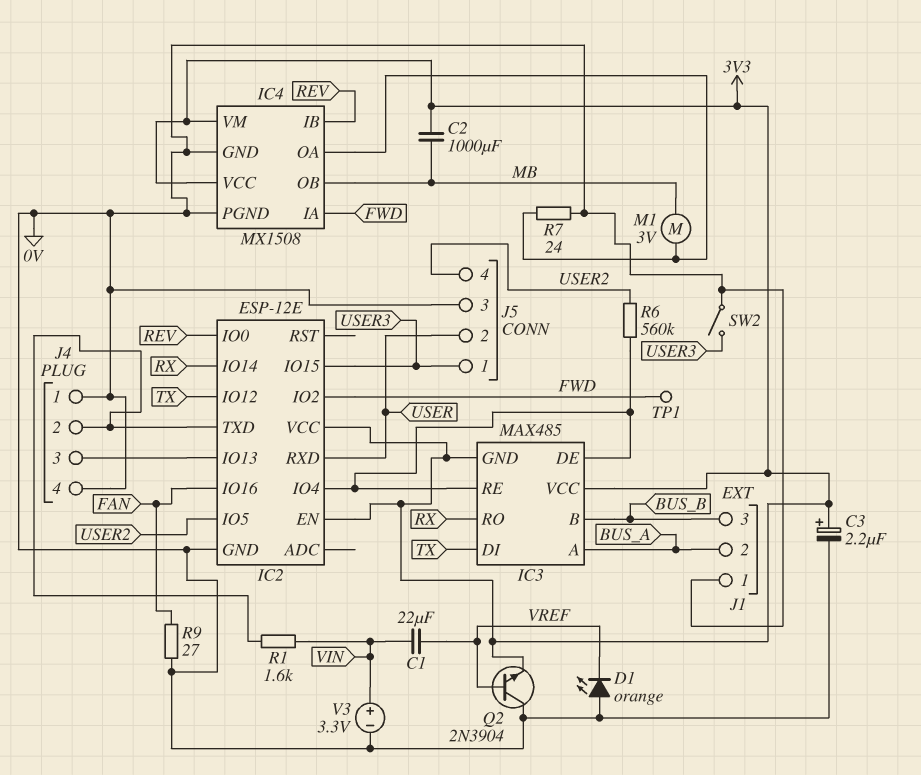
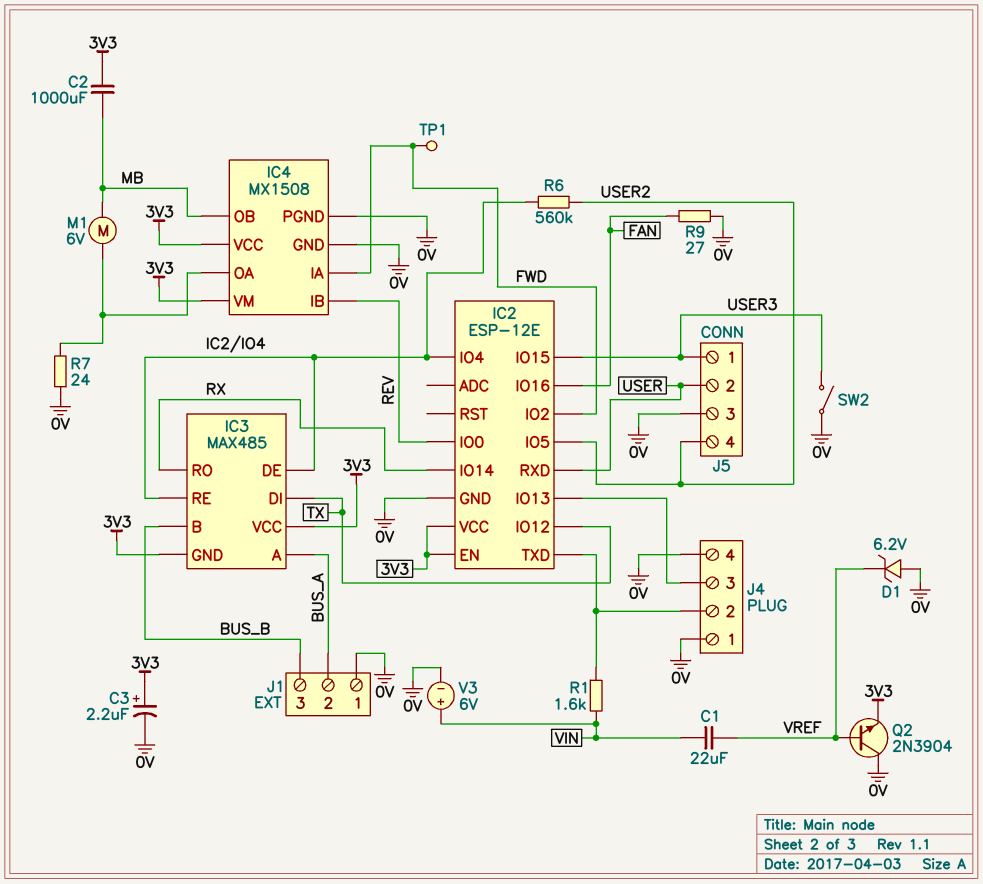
D1: LED orange (A 0V, K VREF) -> zener 6.2V (A 0V, K VREF)
M1: motor 3V (IC4/OA, MB) -> motor 6V (IC4/OA, MB)
V3: 3.3V (plus VIN, minus 0V) -> 6V (plus VIN, minus 0V)

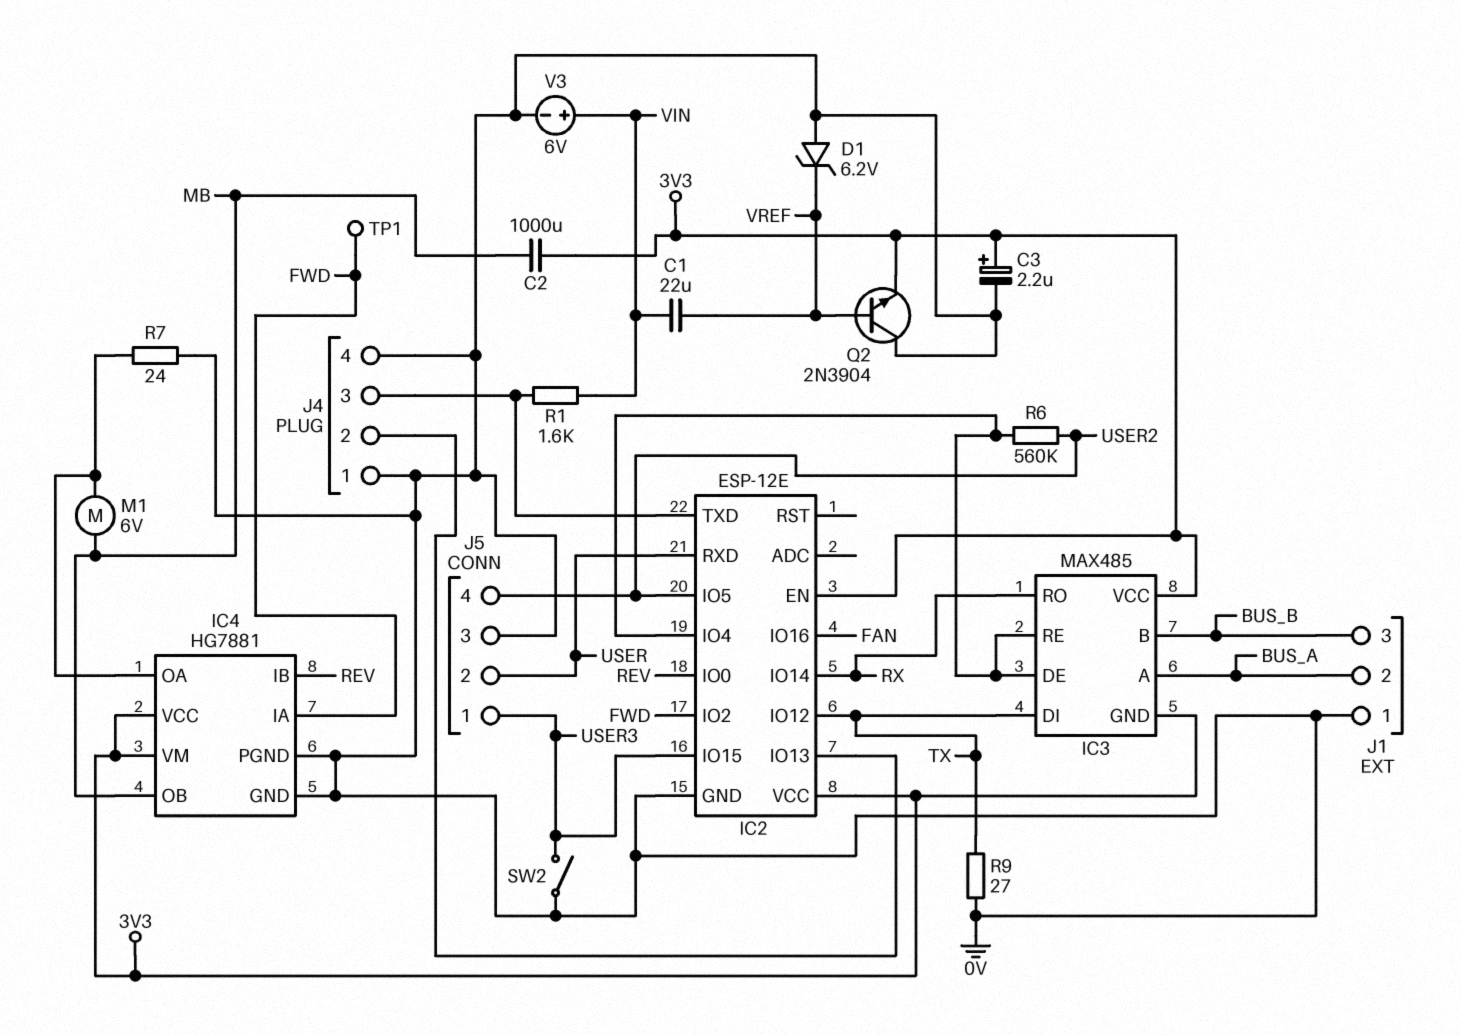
IC4: MX1508 -> HG7881
J4 pin 2: IC2/TXD -> IC2/IO13
J4 pin 3: IC2/IO13 -> IC2/TXD
R9: 27 (0V, FAN) -> 27 (0V, TX)

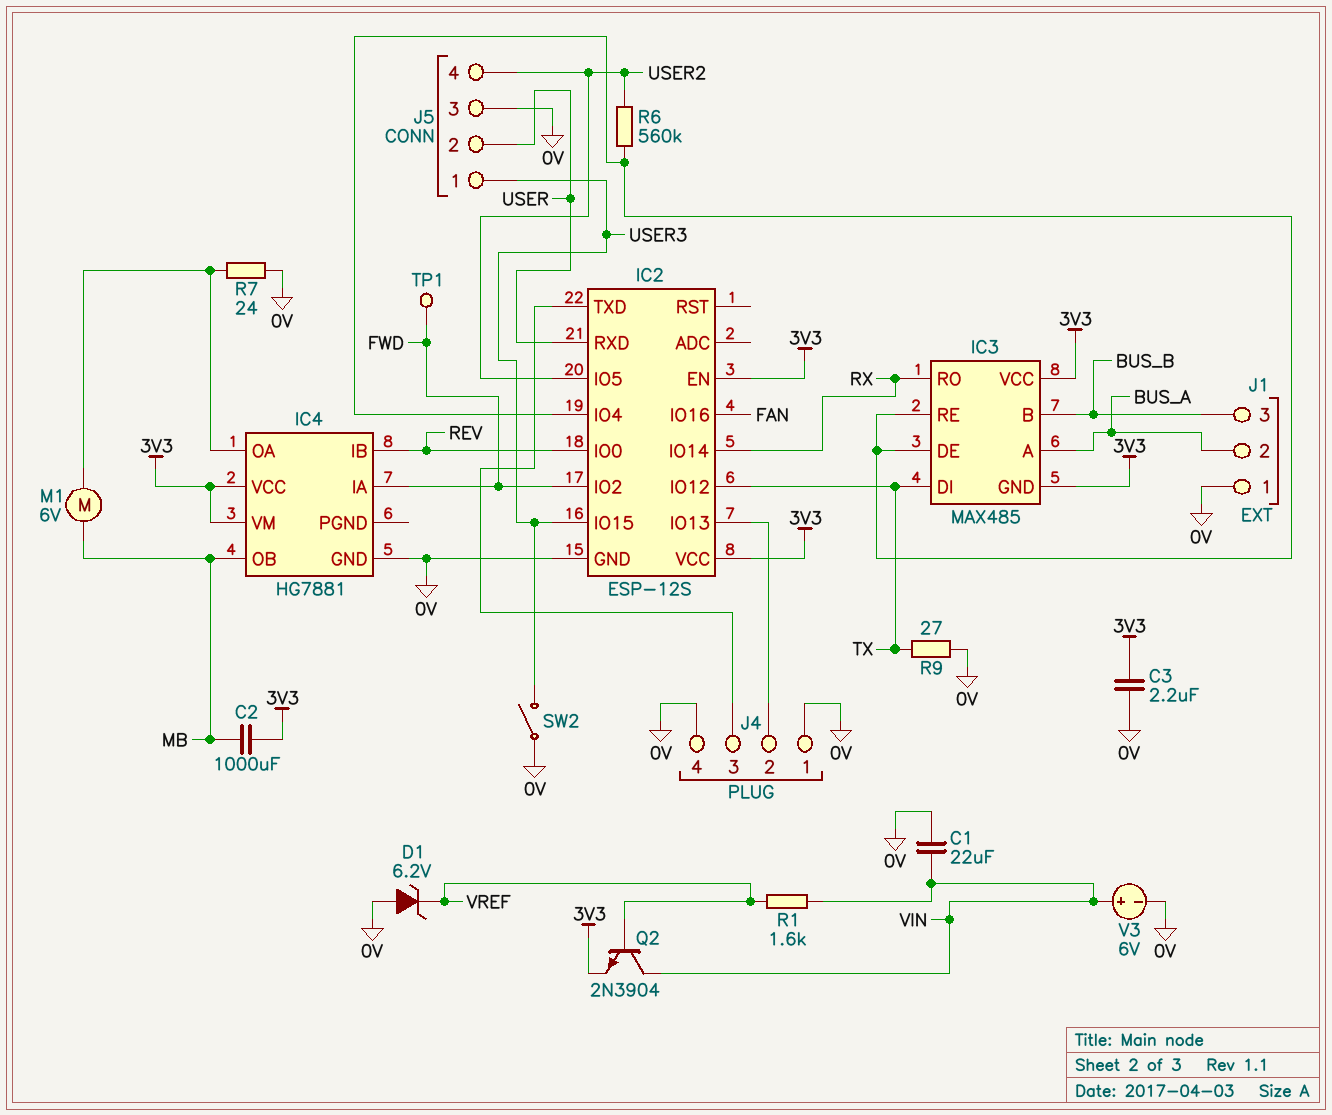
C1: 22uF (VIN, VREF) -> 22uF (0V, VIN)
C3: 2.2uF (plus 3V3, minus 0V) -> 2.2uF (0V, 3V3)
IC2: ESP-12E -> ESP-12S
IC4 pin PGND: 0V -> none
Q2: NPN 2N3904 (B VREF, C 0V, E 3V3) -> NPN 2N3904 (B VREF, C VIN, E 3V3)
R1: 1.6k (IC2/TXD, VIN) -> 1.6k (VIN, VREF)

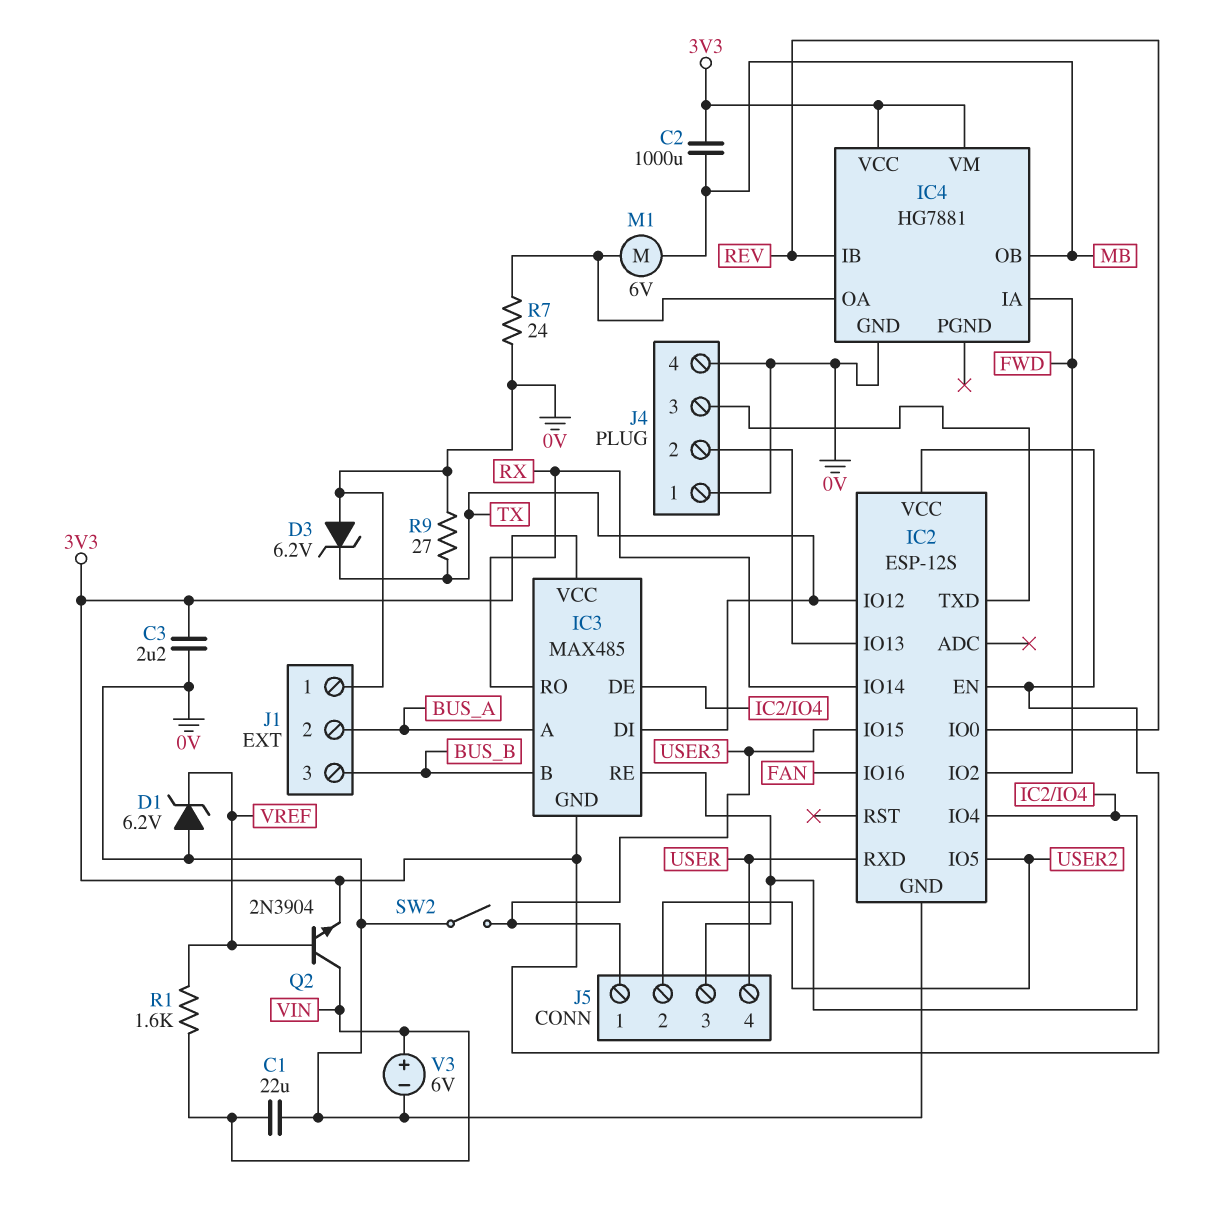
D3: none -> zener 6.2V (A 0V, K TX)
J5 pin 2: USER -> USER2
J5 pin 3: 0V -> IC2/IO4
J5 pin 4: USER2 -> USER
R6: 560k (IC2/IO4, USER2) -> none
TP1: test point (FWD) -> none

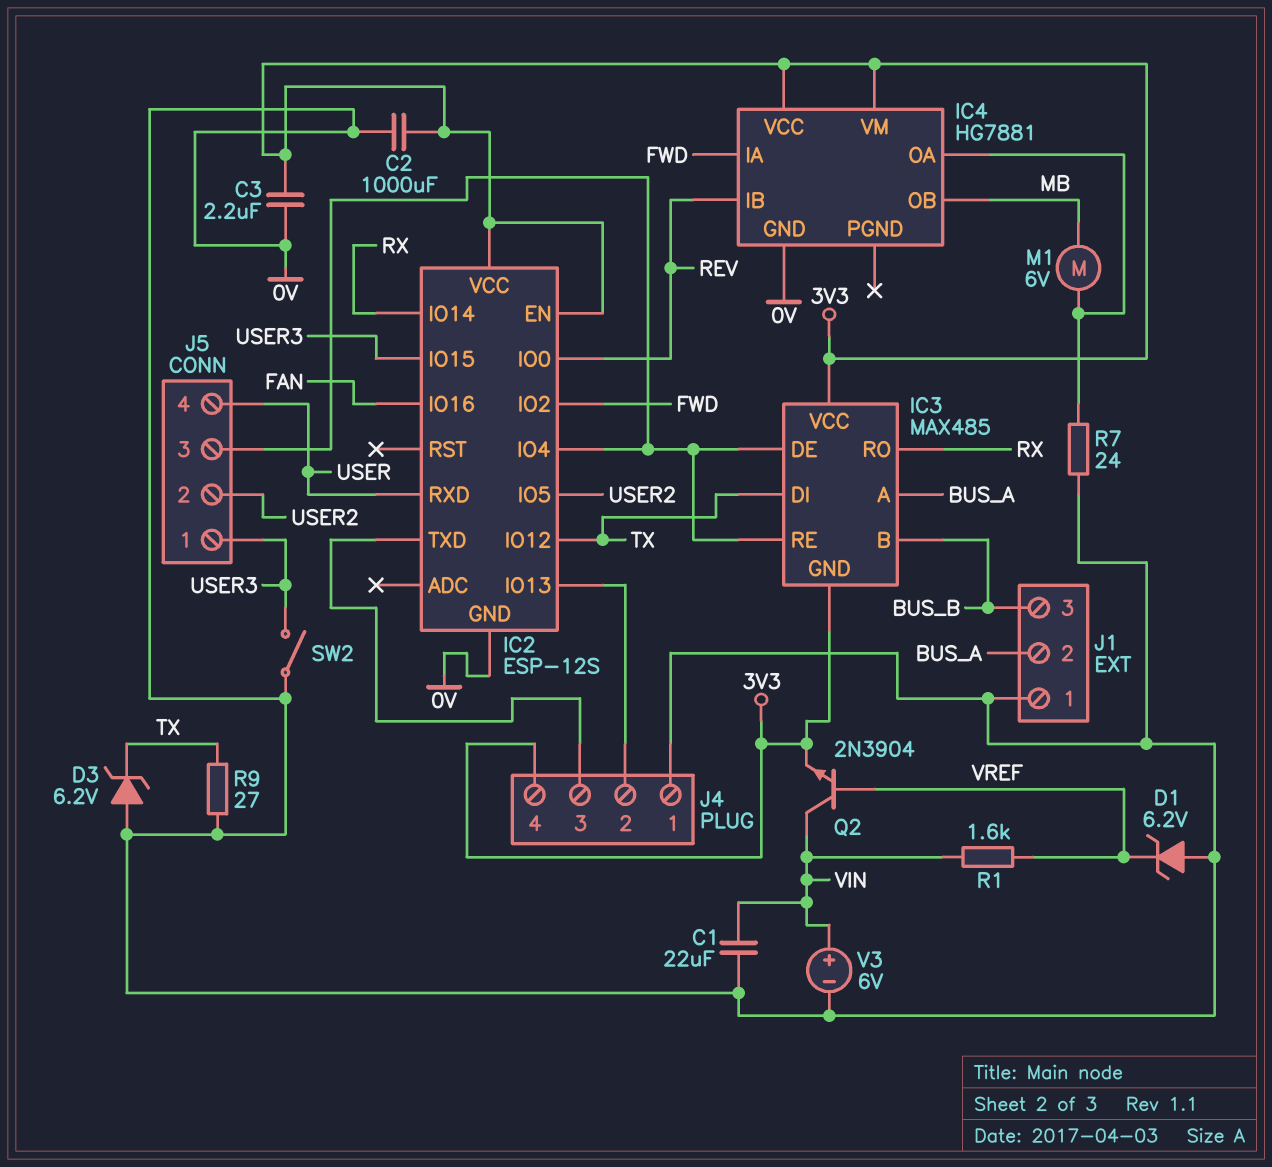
C2: 1000uF (3V3, MB) -> 1000uF (0V, 3V3)
J4 pin 4: 0V -> 3V3

